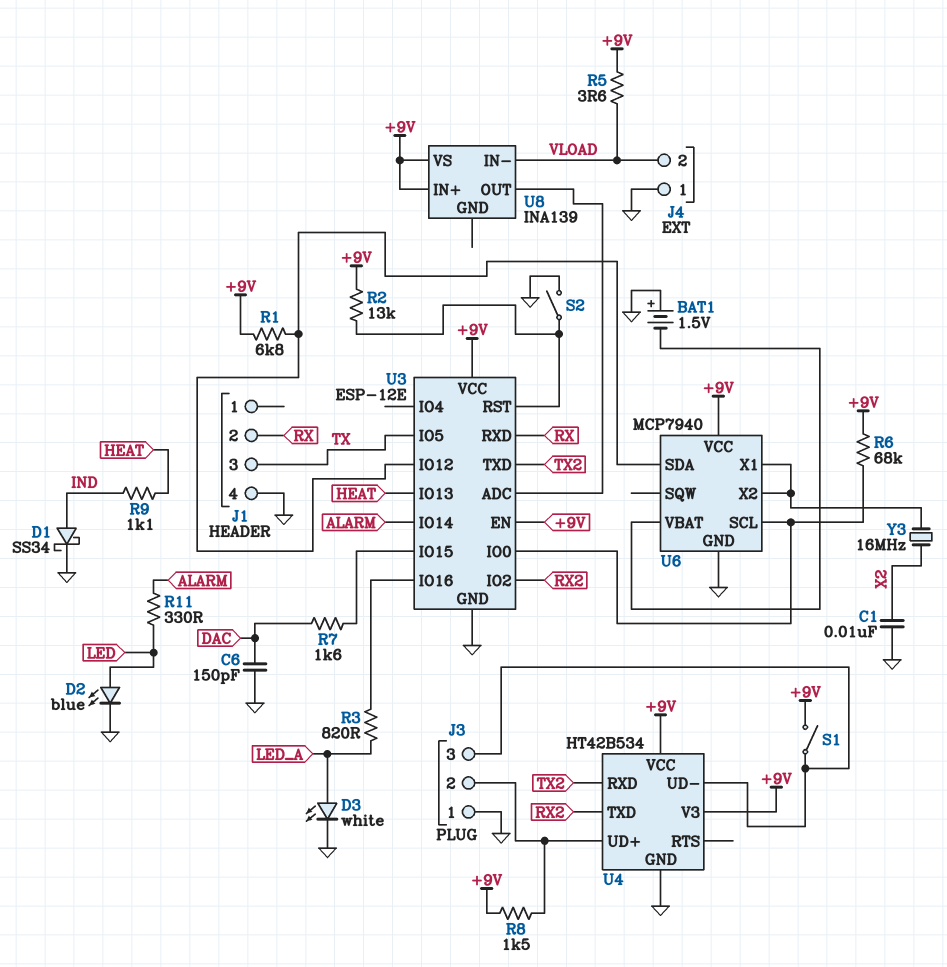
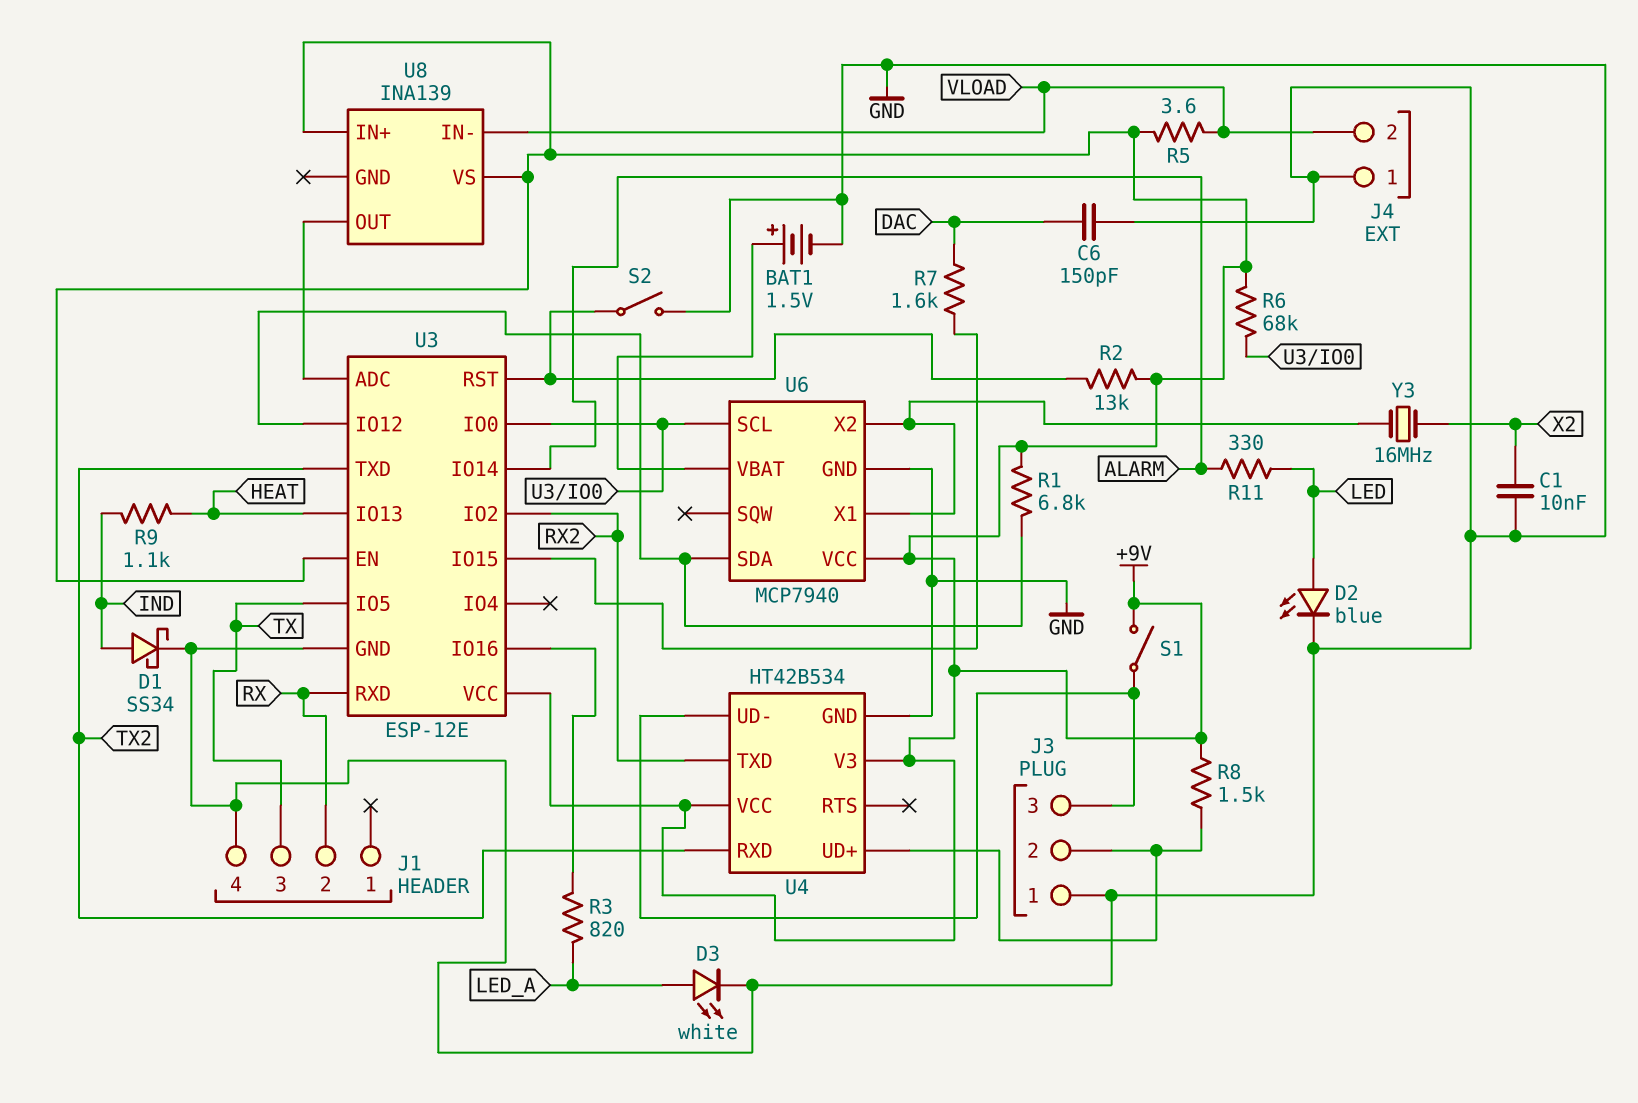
BAT1: 1.5V (plus GND, minus U6/VBAT) -> 1.5V (plus U6/VBAT, minus GND)

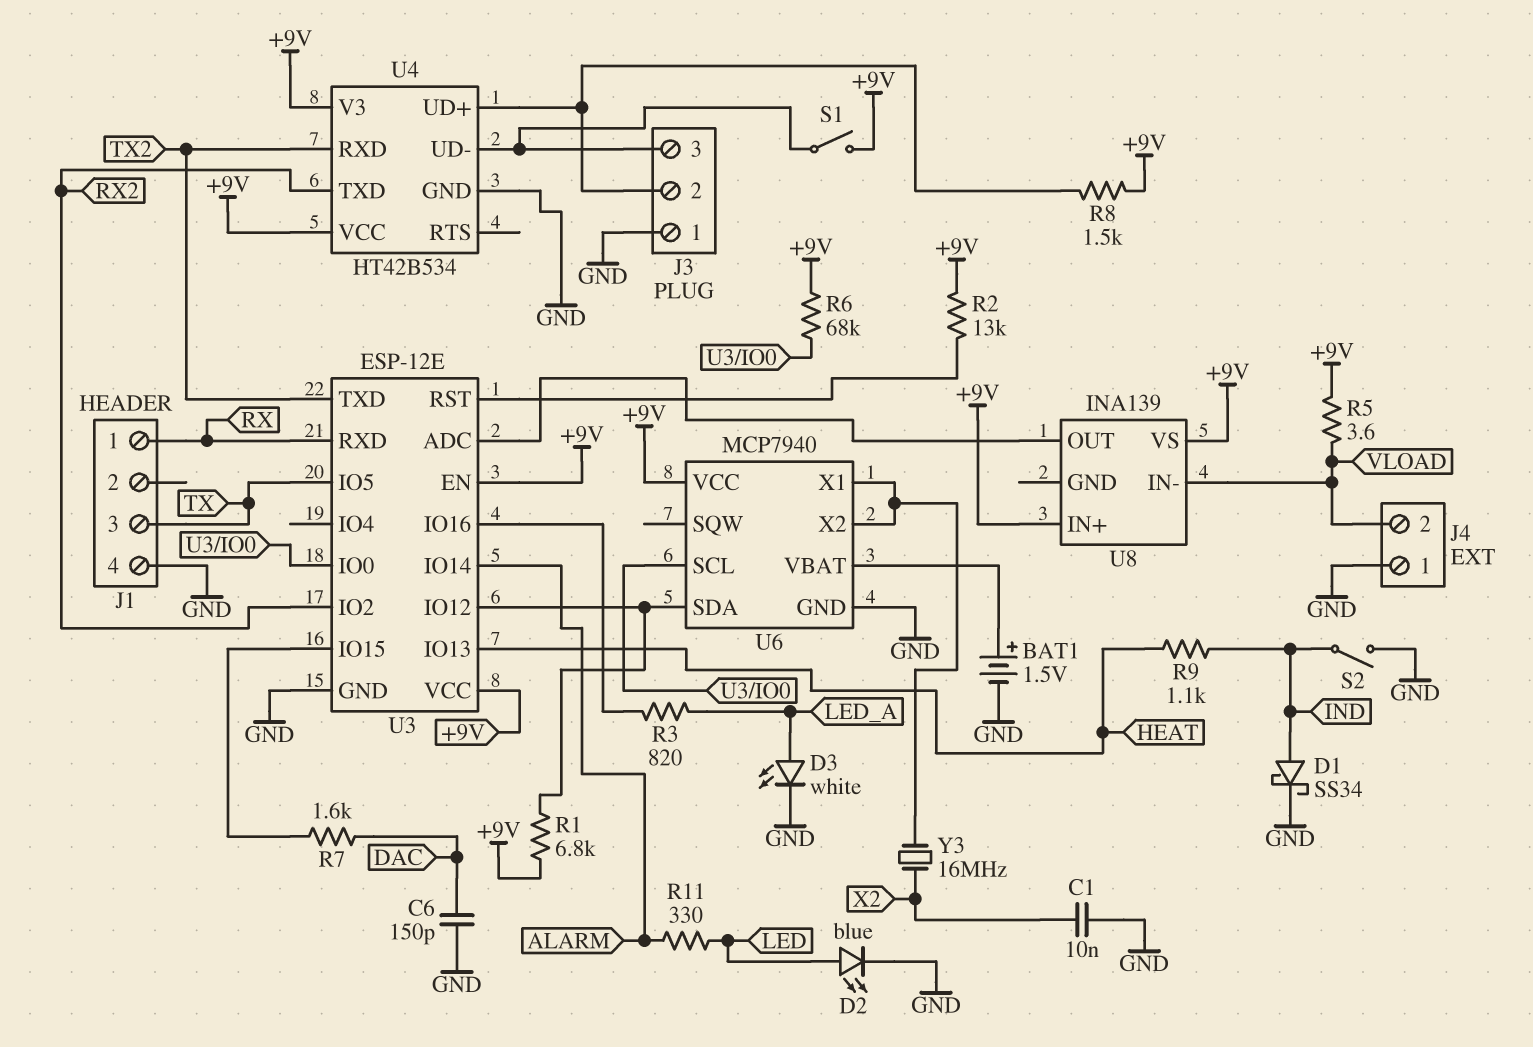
J1 pin 1: none -> RX
J1 pin 2: RX -> none
S2: switch (GND, U3/RST) -> switch (GND, IND)

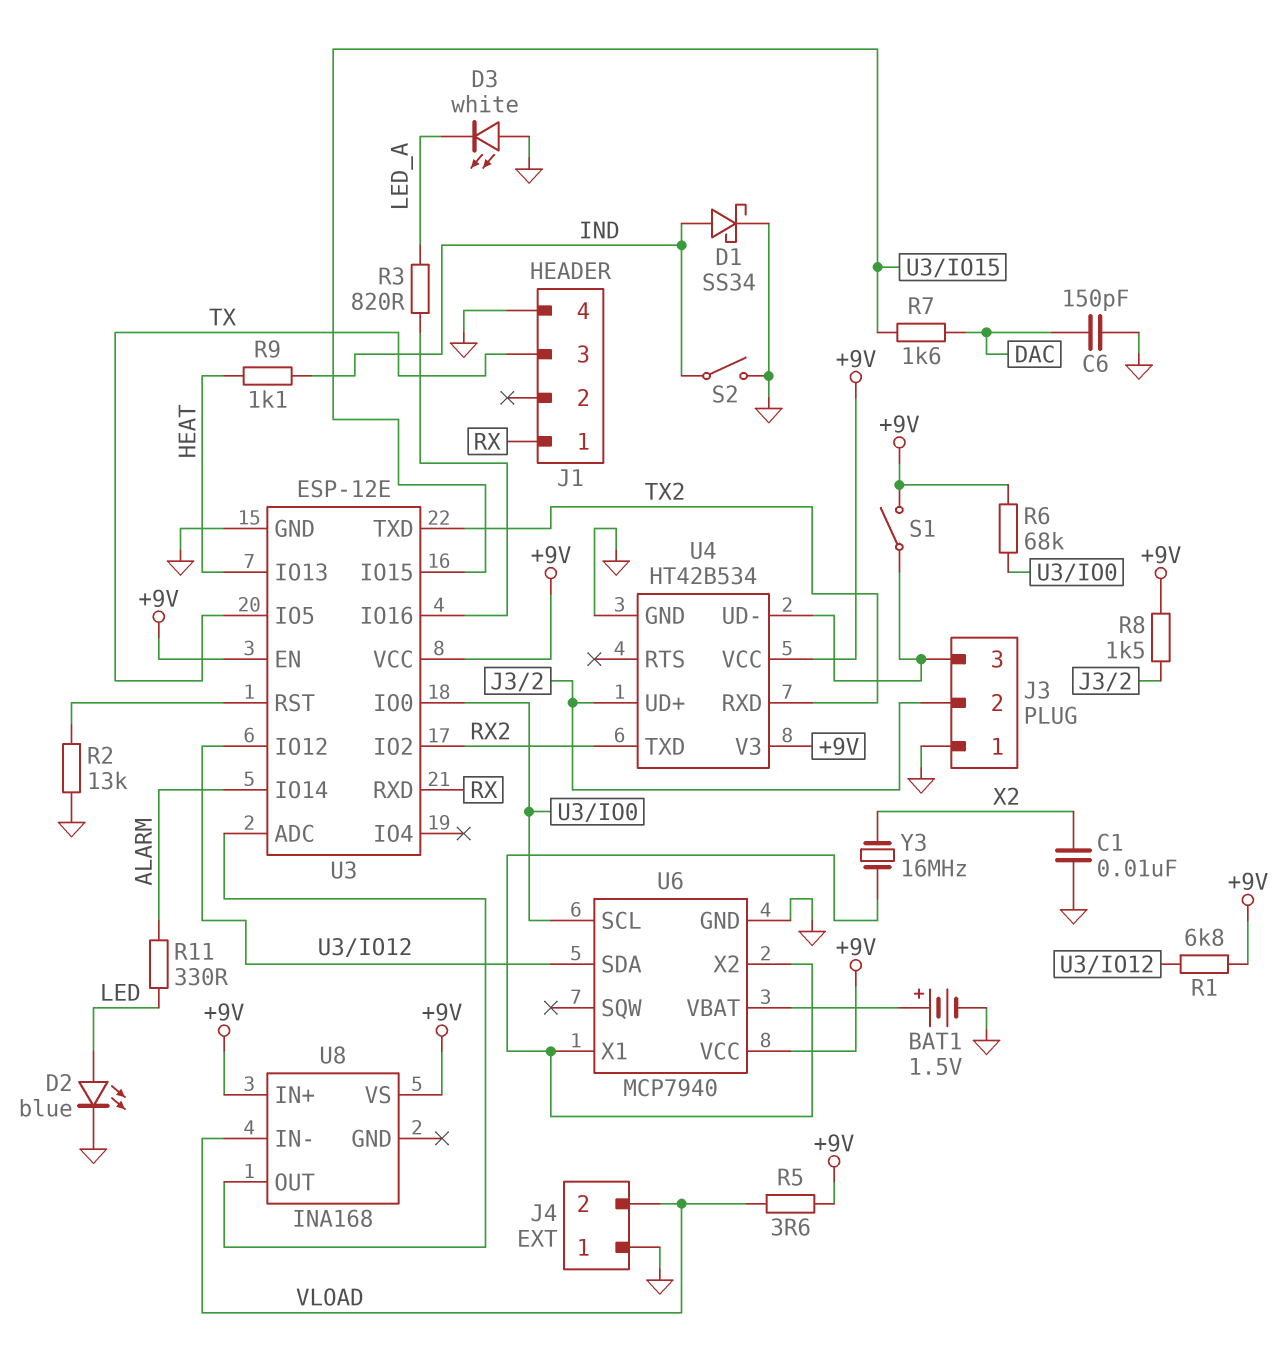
D3: LED white (A LED_A, K GND) -> LED white (A GND, K LED_A)
R2: 13k (+9V, U3/RST) -> 13k (GND, U3/RST)
U8: INA139 -> INA168

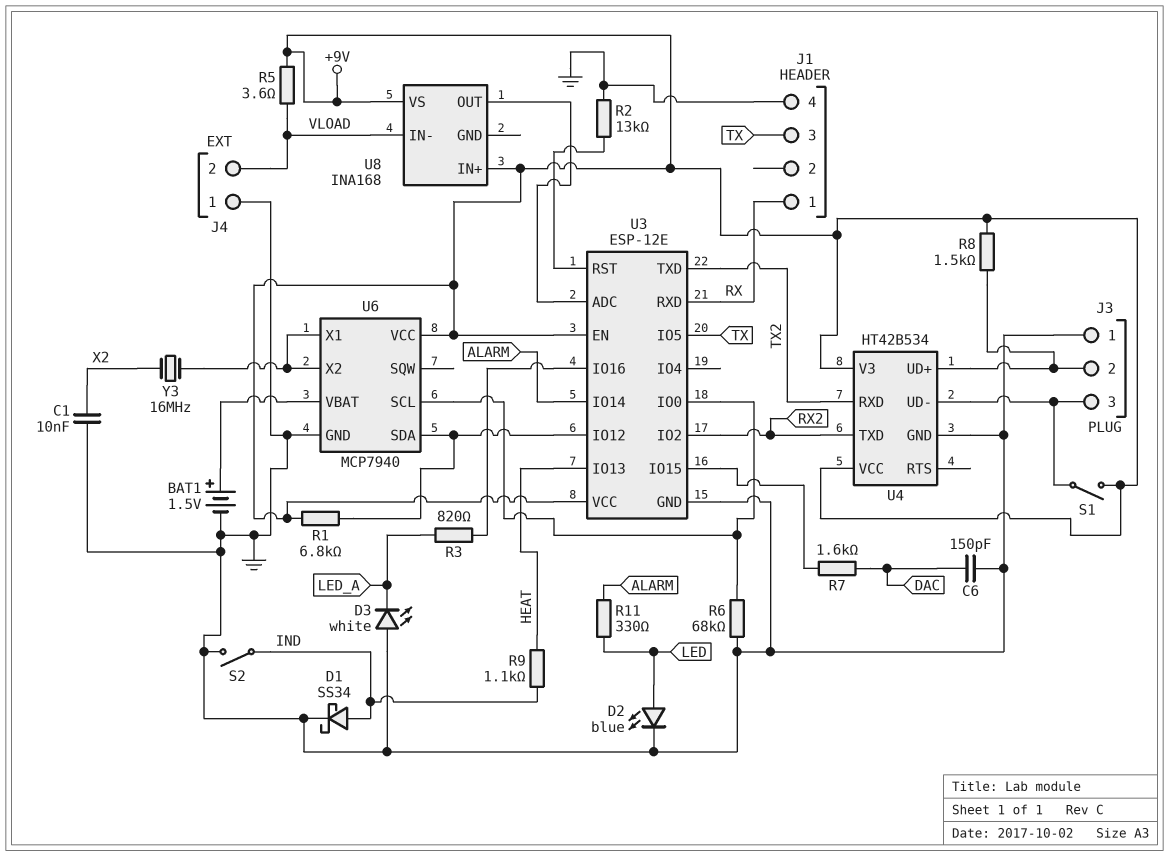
R6: 68k (+9V, U3/IO0) -> 68k (GND, U3/IO0)

